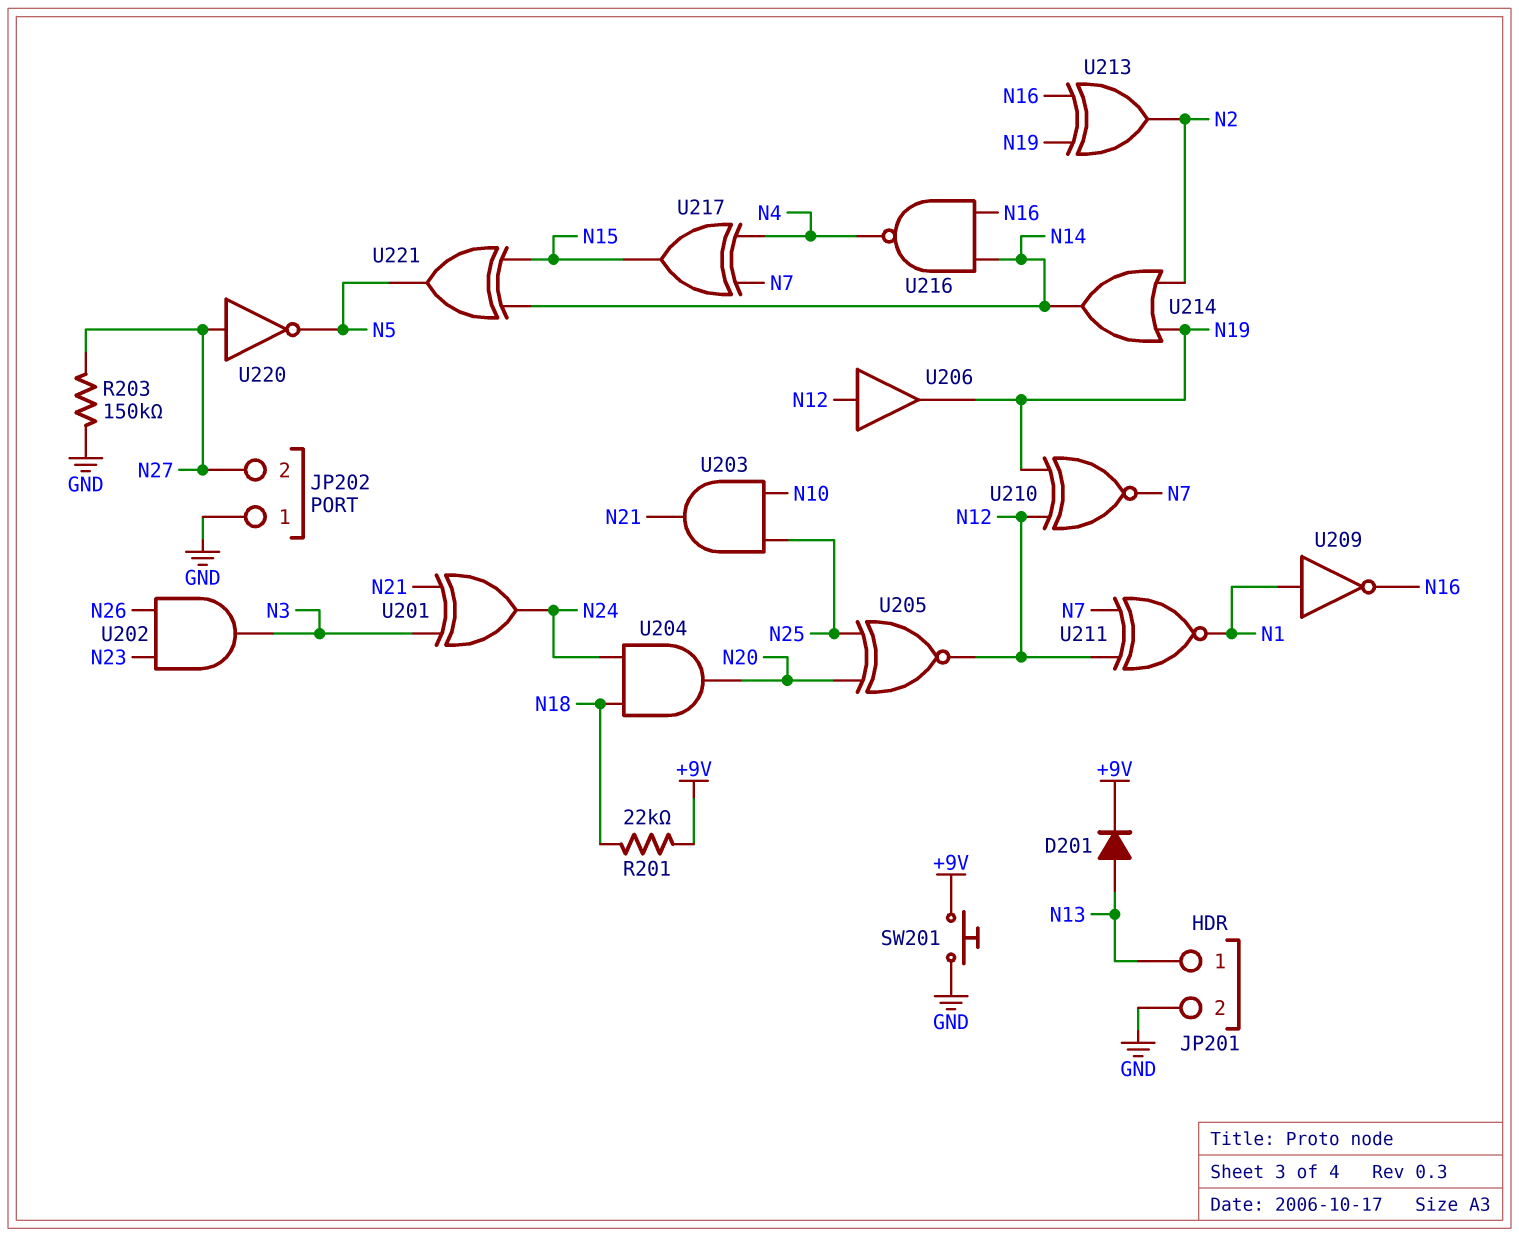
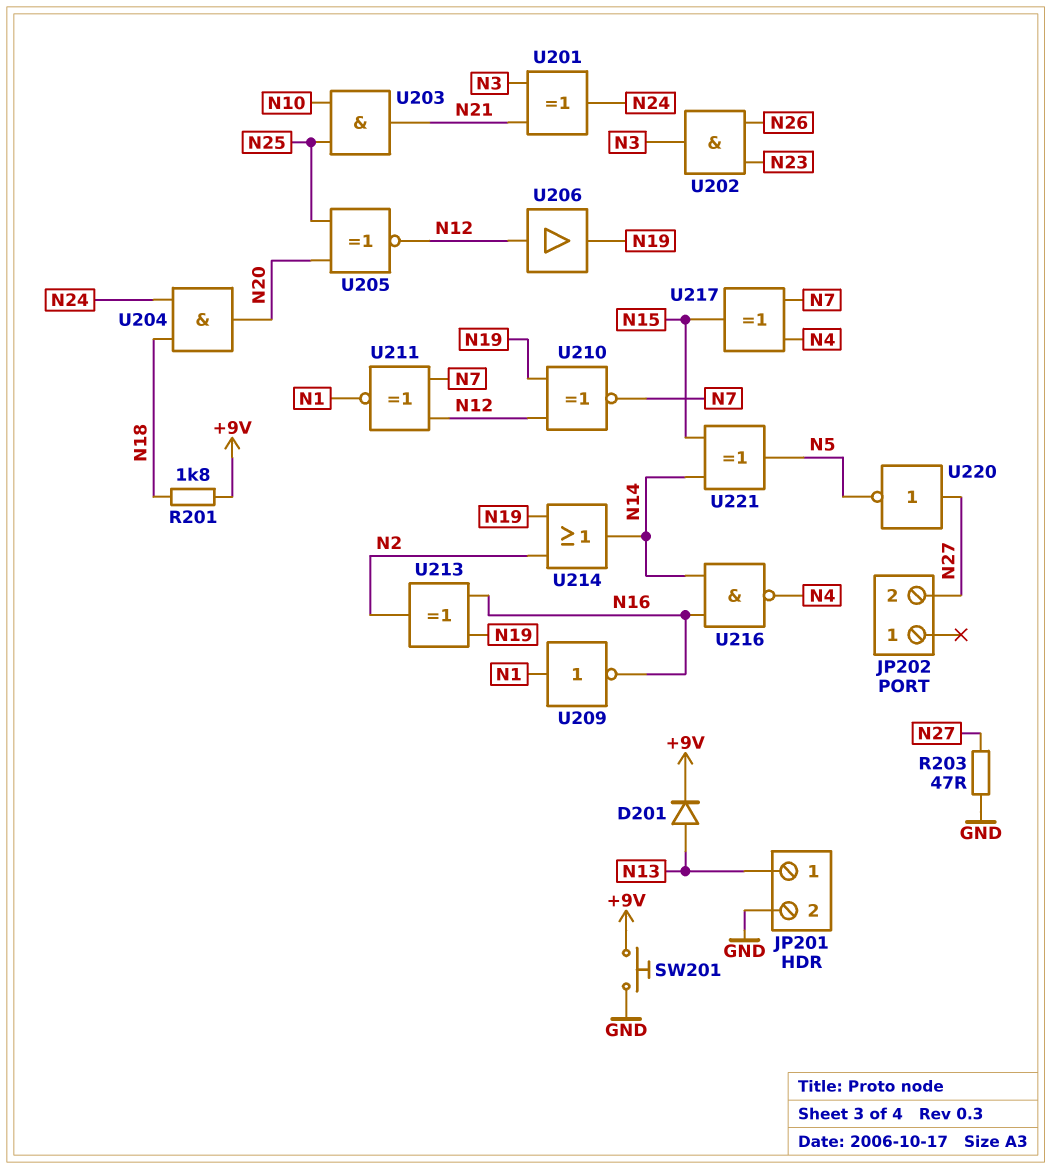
JP202 pin 1: GND -> none
R201: 22k (+9V, N18) -> 1.8k (+9V, N18)
R203: 150k (GND, N27) -> 47 (GND, N27)

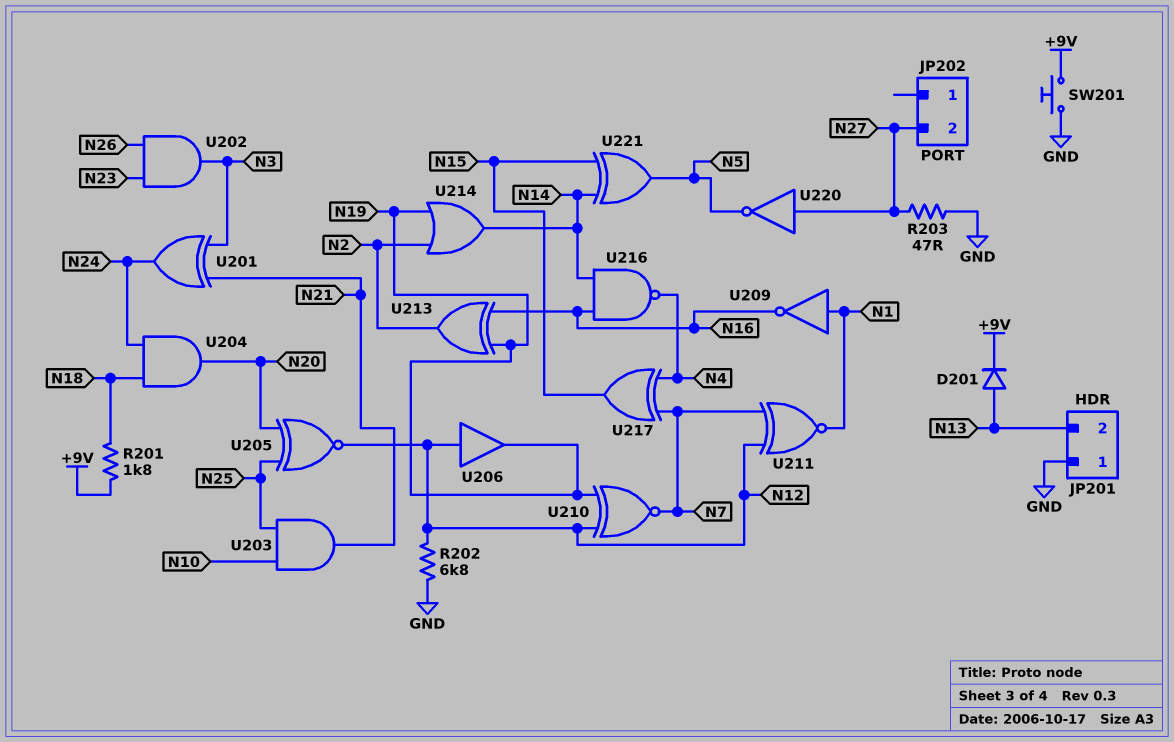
JP201 pin 1: N13 -> GND
JP201 pin 2: GND -> N13
R202: none -> 6.8k (GND, N12)

